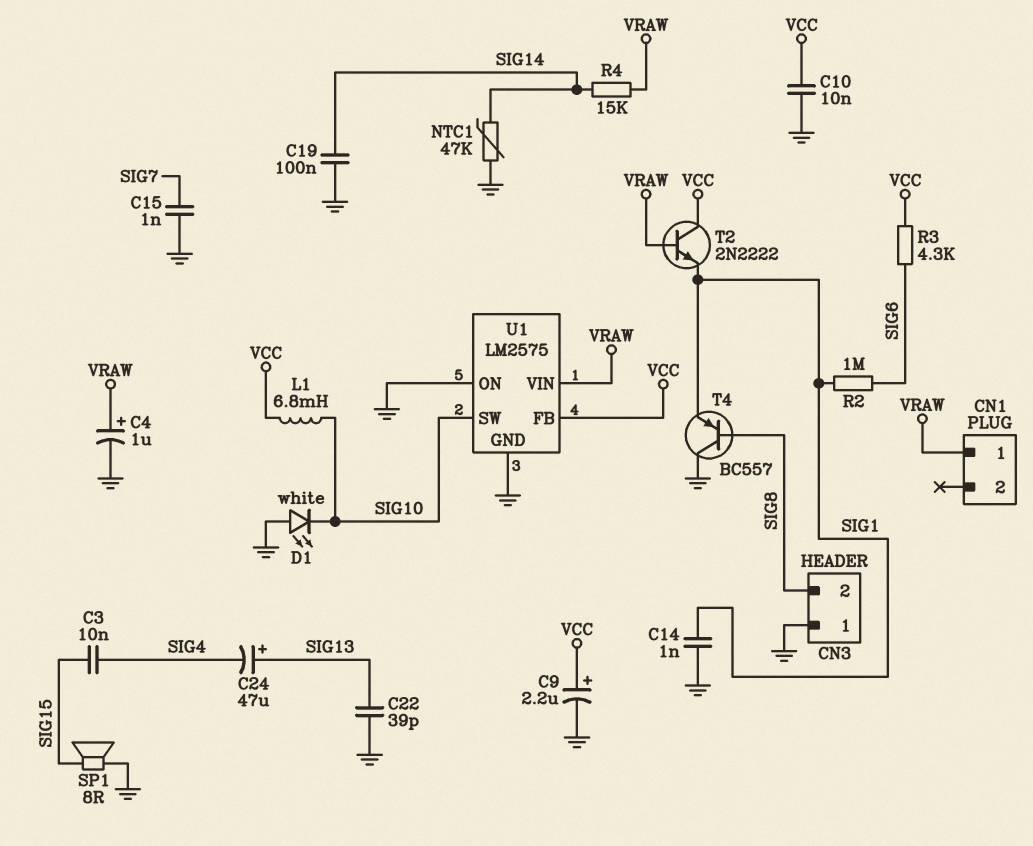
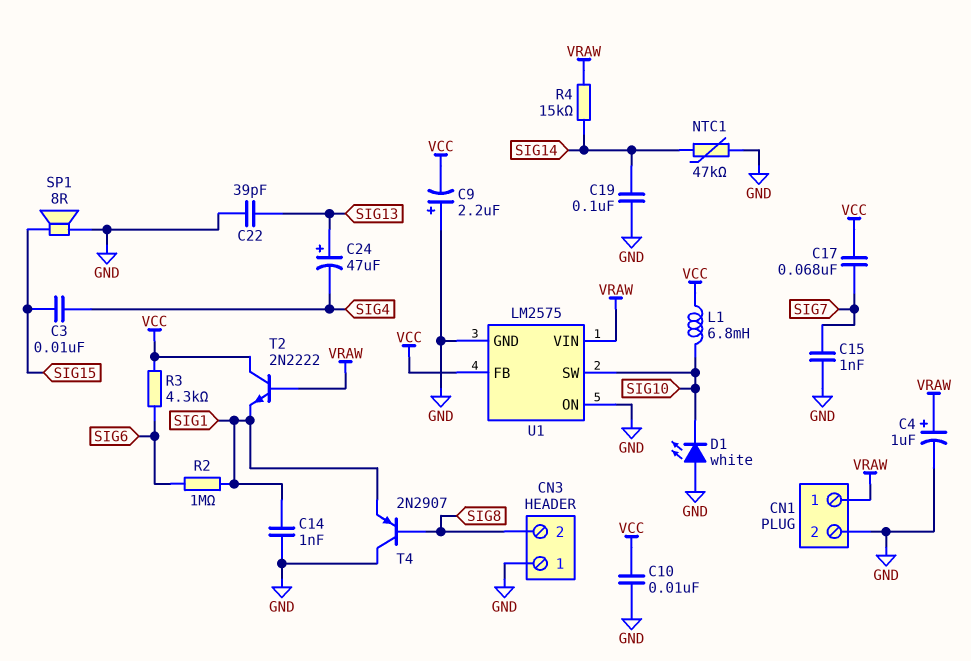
C9: 2.2uF (plus VCC, minus GND) -> 2.2uF (plus GND, minus VCC)
C17: none -> 68nF (SIG7, VCC)
CN1 pin 2: none -> GND
T4: PNP BC557 (B SIG8, C GND, E SIG1) -> PNP 2N2907 (B SIG8, C GND, E SIG1)

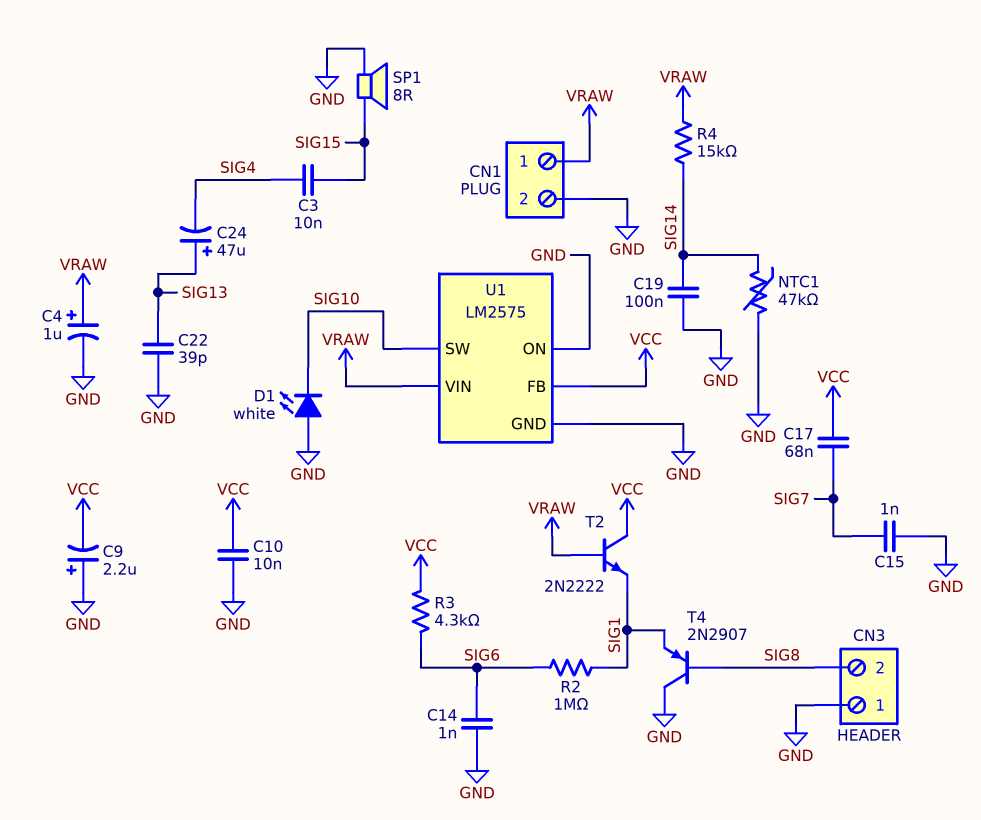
C14: 1nF (GND, SIG1) -> 1nF (GND, SIG6)
L1: 6.8mH (SIG10, VCC) -> none

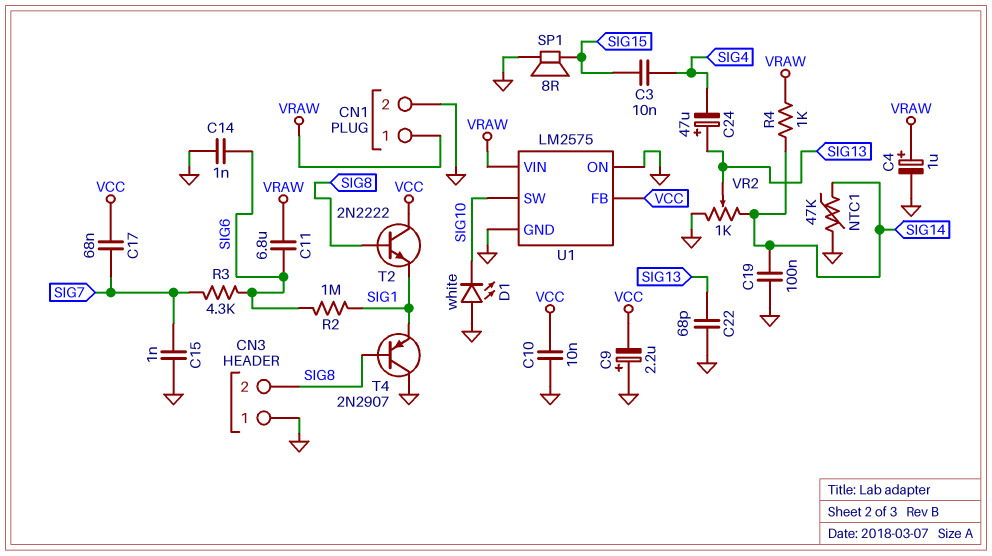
C11: none -> 6.8uF (SIG6, VRAW)
C22: 39pF (GND, SIG13) -> 68pF (GND, SIG13)
R3: 4.3k (SIG6, VCC) -> 4.3k (SIG6, SIG7)
R4: 15k (SIG14, VRAW) -> 1k (SIG14, VRAW)
T2: NPN 2N2222 (B VRAW, C VCC, E SIG1) -> NPN 2N2222 (B SIG8, C VCC, E SIG1)
VR2: none -> 1k (GND, SIG14, wiper SIG13)

